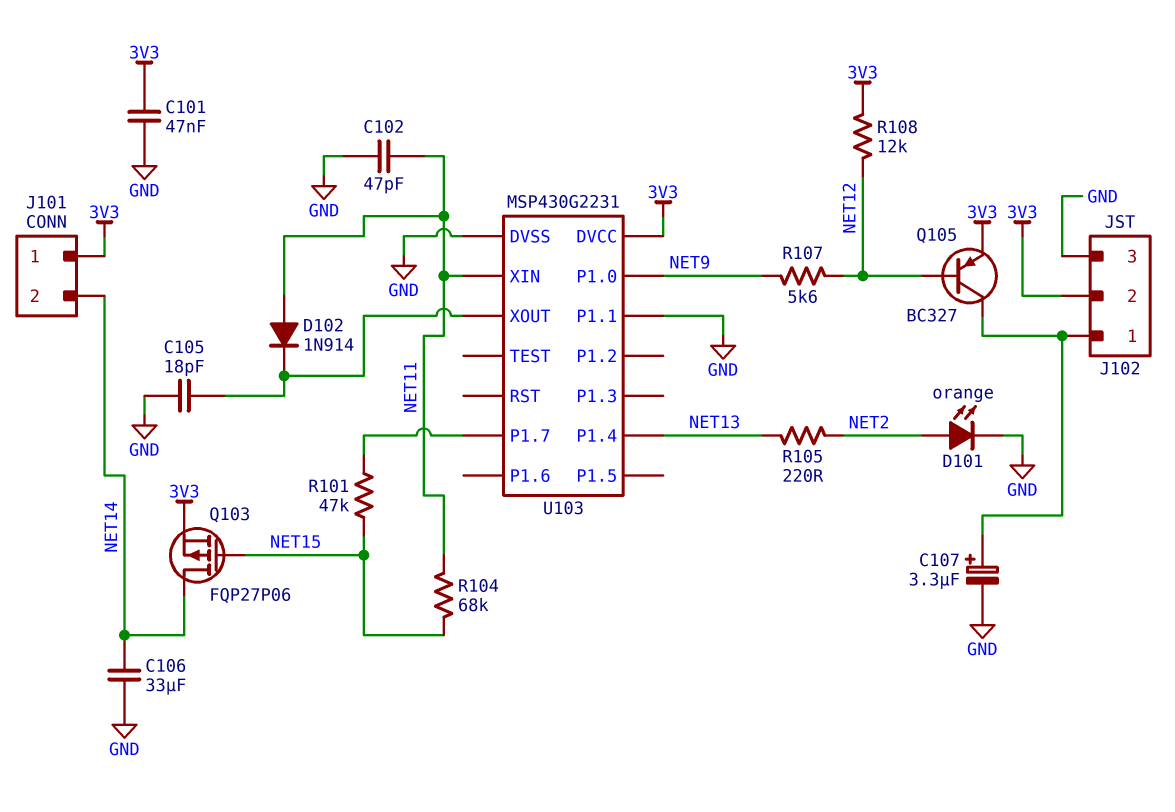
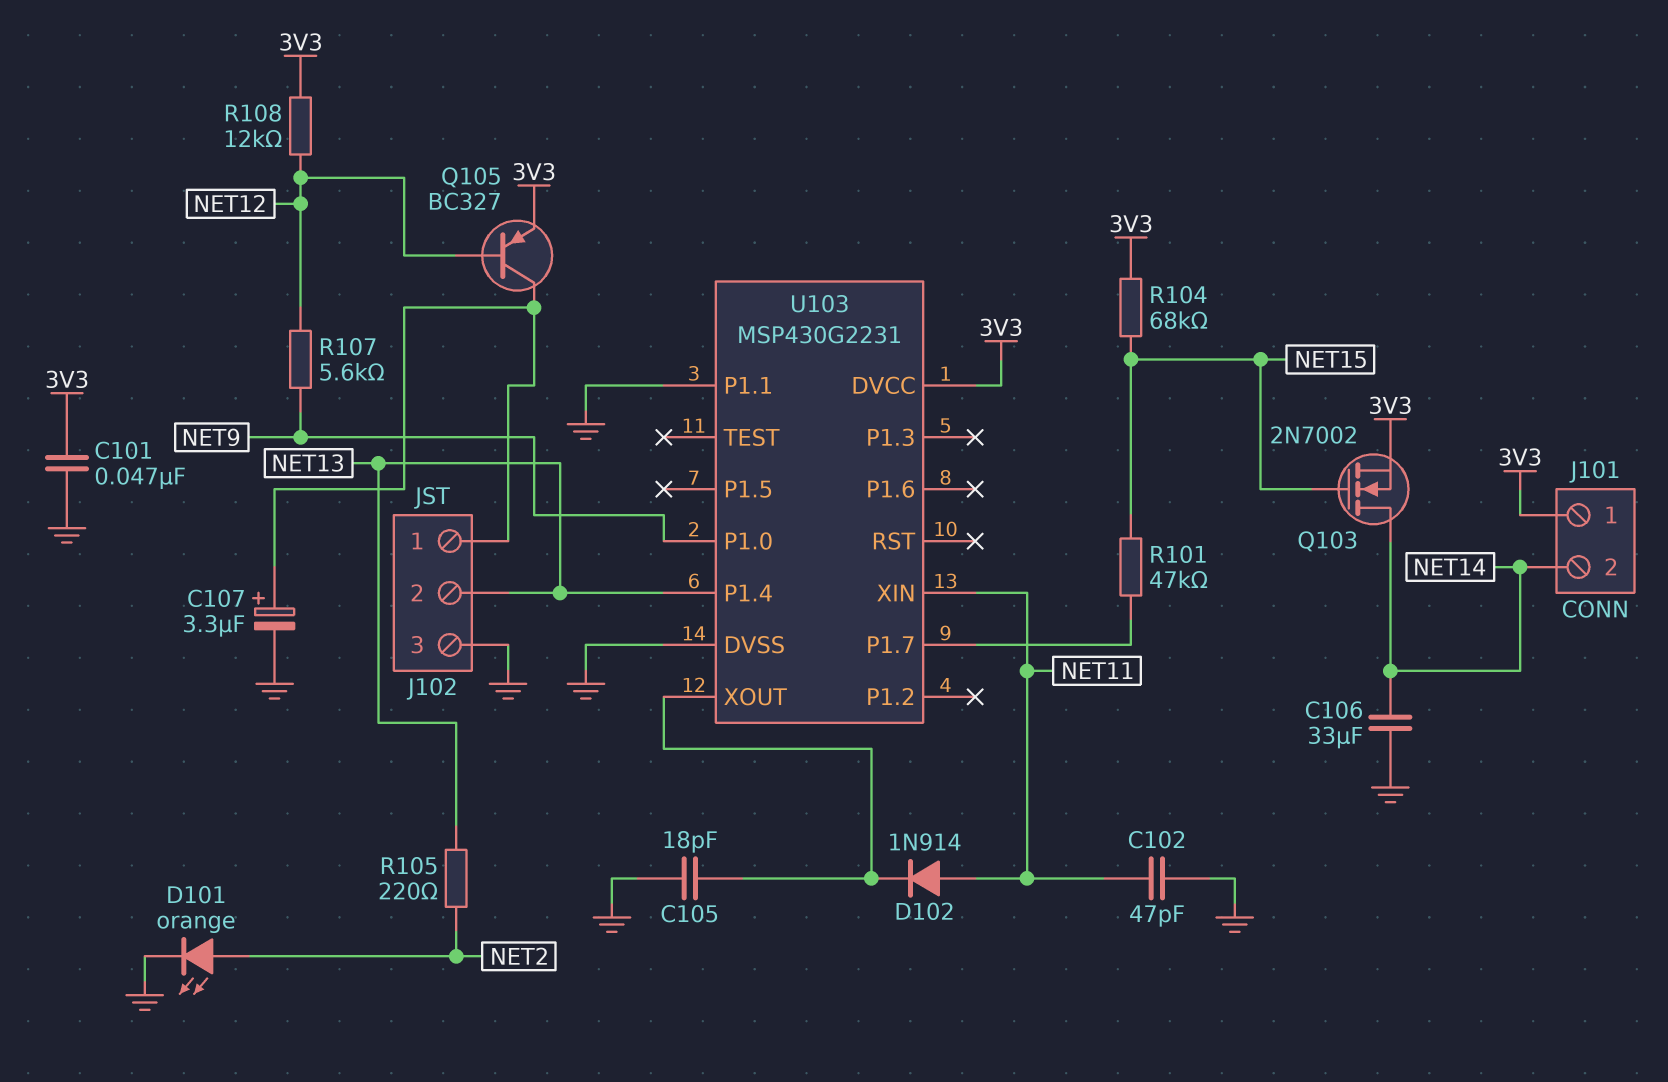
J102 pin 2: 3V3 -> NET13
Q103: PMOS FQP27P06 (G NET15, D NET14, S 3V3) -> NMOS 2N7002 (G NET15, D NET14, S 3V3)
R104: 68k (NET11, NET15) -> 68k (3V3, NET15)

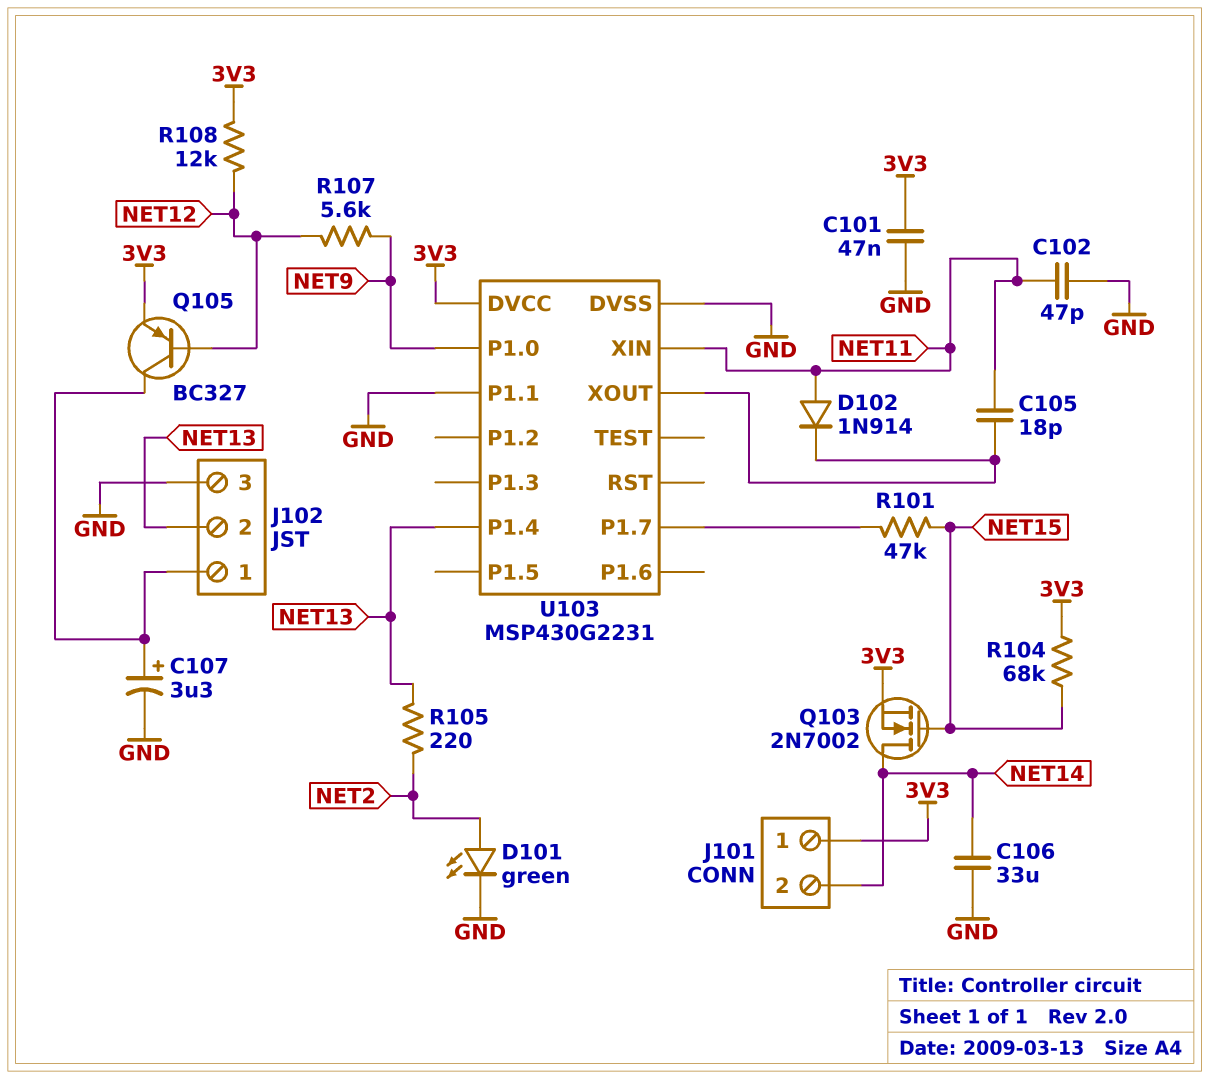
C105: 18pF (GND, U103/XOUT) -> 18pF (NET11, U103/XOUT)
D101: LED orange (A NET2, K GND) -> LED green (A NET2, K GND)

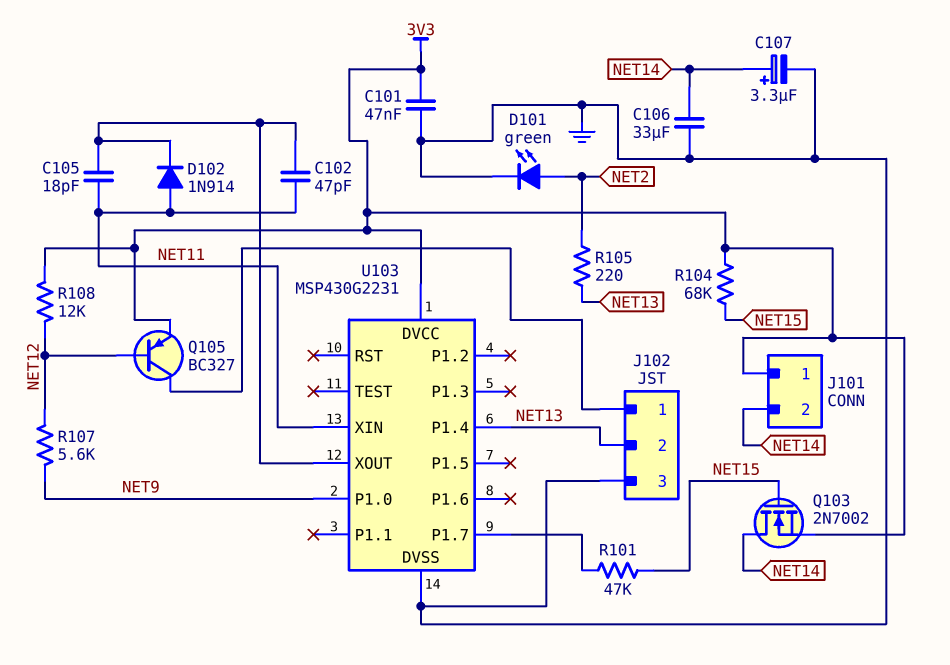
C102: 47pF (GND, NET11) -> 47pF (NET11, U103/XOUT)
C107: 3.3uF (plus J102/1, minus GND) -> 3.3uF (plus NET14, minus GND)
U103 pin P1.1: GND -> none

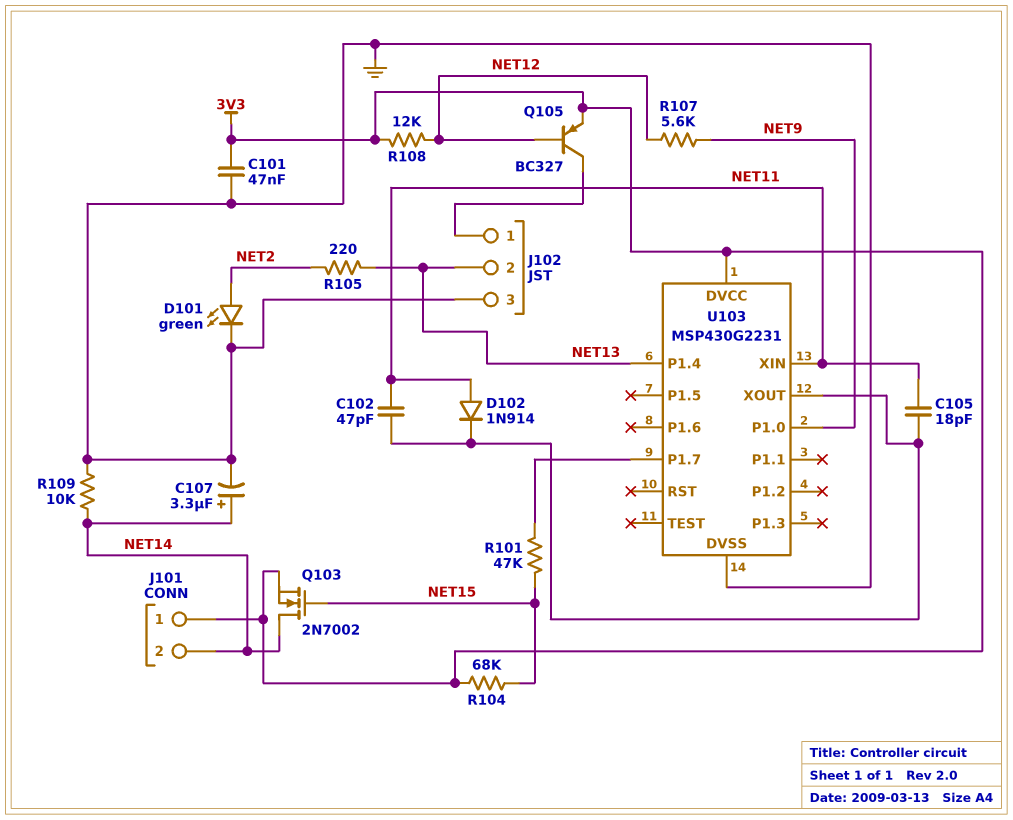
C106: 33uF (GND, NET14) -> none
R109: none -> 10k (GND, NET14)

